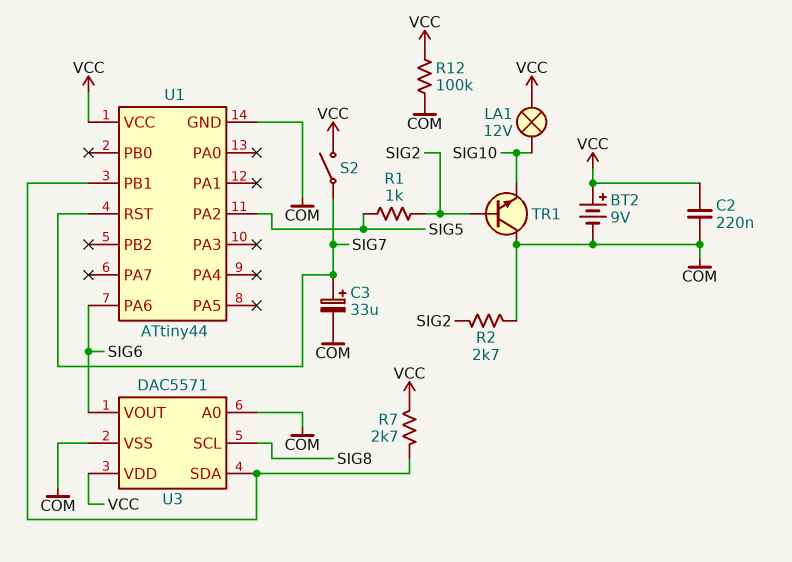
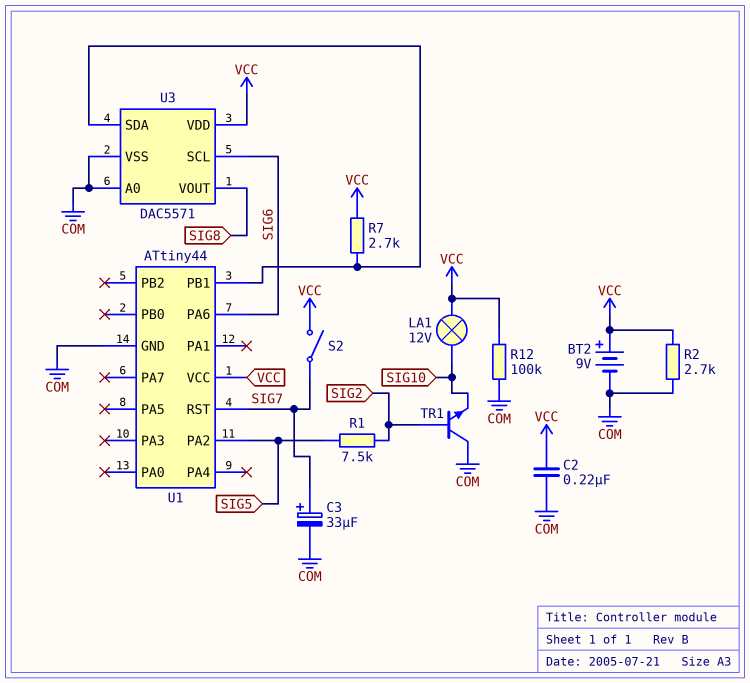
R1: 1k (SIG2, SIG5) -> 7.5k (SIG2, SIG5)
R2: 2.7k (COM, SIG2) -> 2.7k (COM, VCC)
U3 pin SCL: SIG8 -> SIG6
U3 pin VOUT: SIG6 -> SIG8

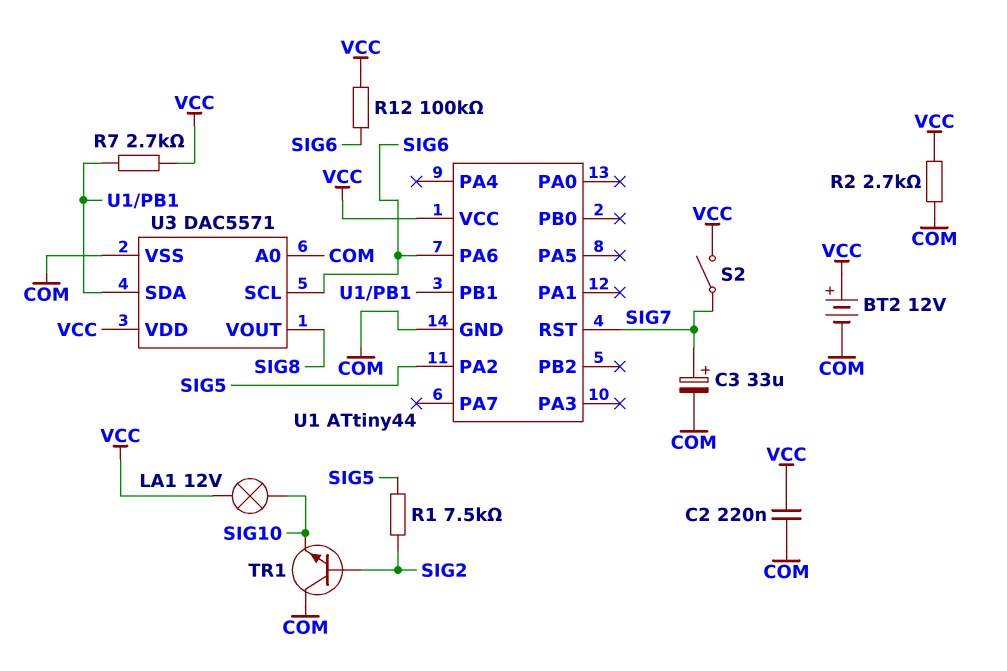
BT2: 9V (plus VCC, minus COM) -> 12V (plus VCC, minus COM)
R12: 100k (COM, VCC) -> 100k (SIG6, VCC)

